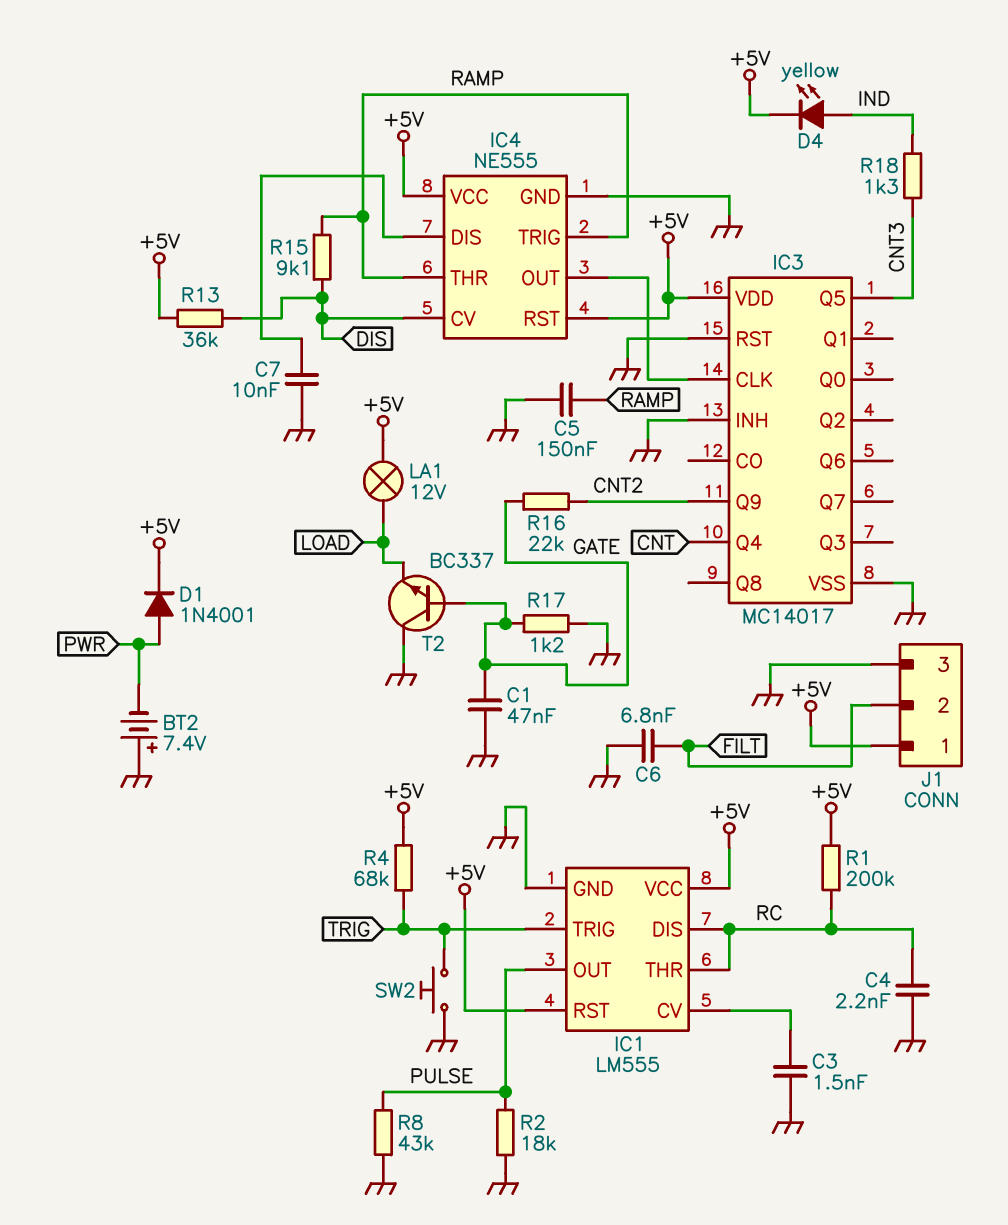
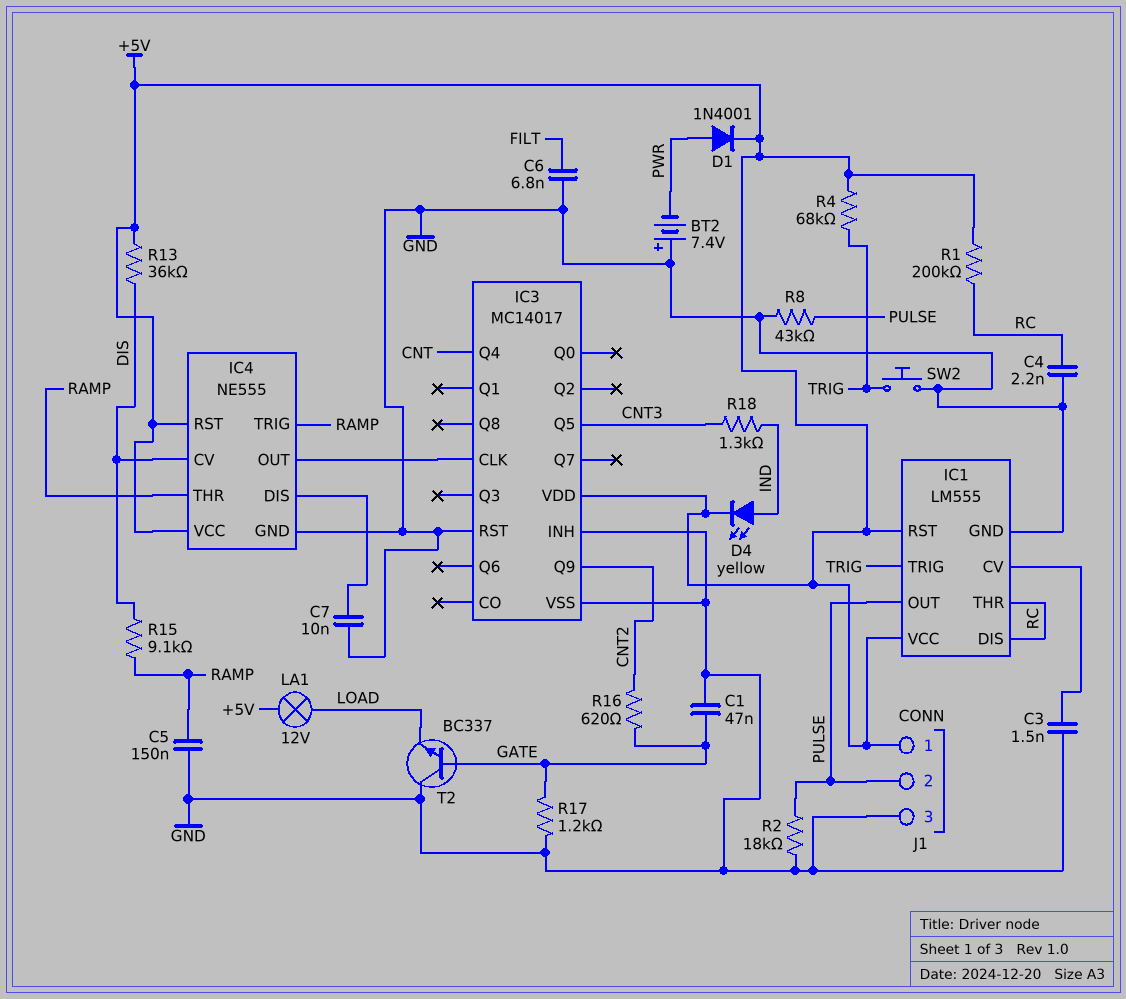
J1 pin 2: FILT -> PULSE
R16: 22k (CNT2, GATE) -> 620 (CNT2, GATE)

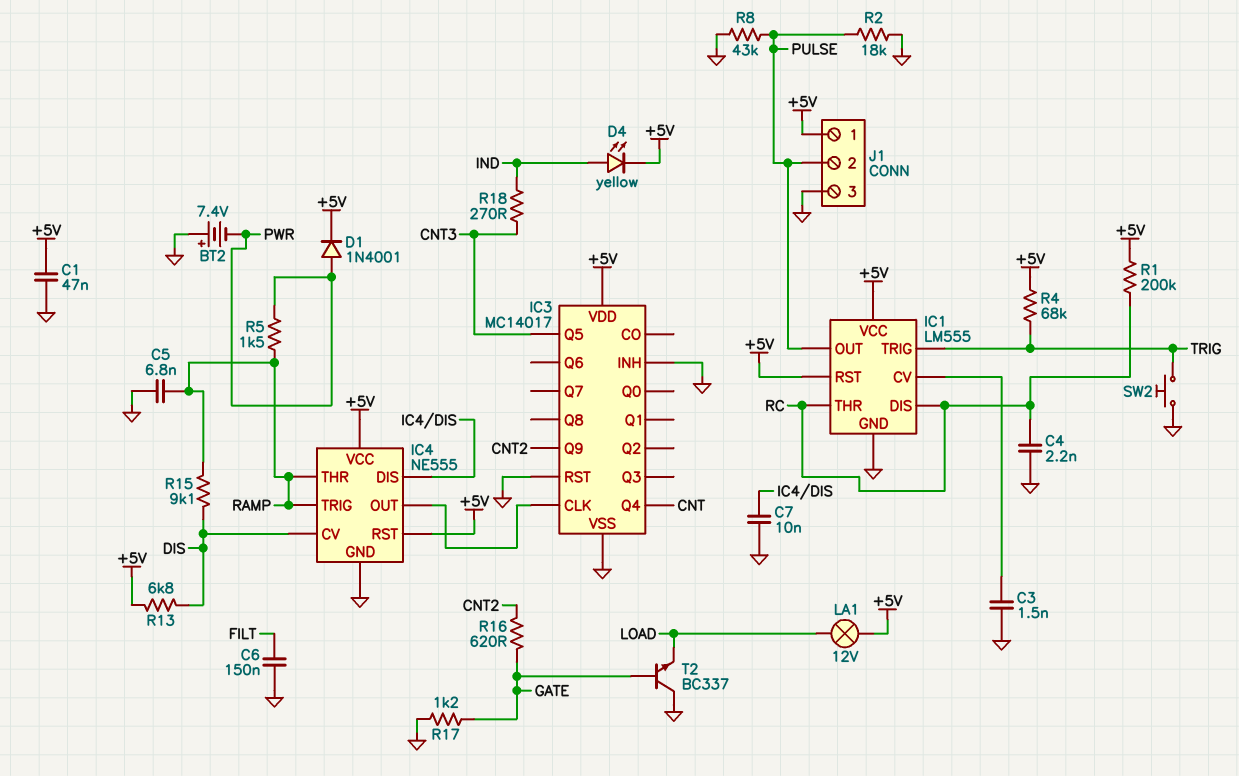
C1: 47nF (GATE, GND) -> 47nF (+5V, GND)
C5: 150nF (GND, RAMP) -> 6.8nF (GND, RAMP)
C6: 6.8nF (FILT, GND) -> 150nF (FILT, GND)
R5: none -> 1.5k (PWR, RAMP)
R13: 36k (+5V, DIS) -> 6.8k (+5V, DIS)
R18: 1.3k (CNT3, IND) -> 270 (CNT3, IND)

